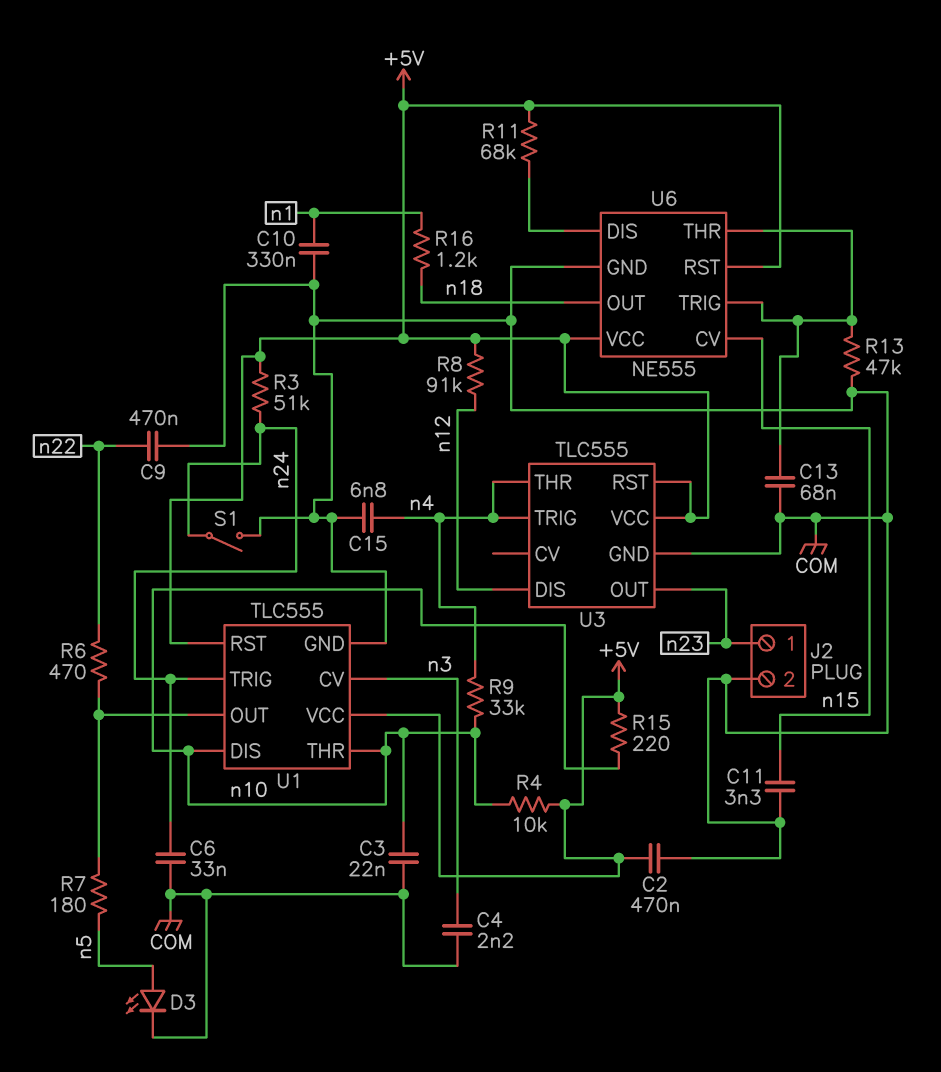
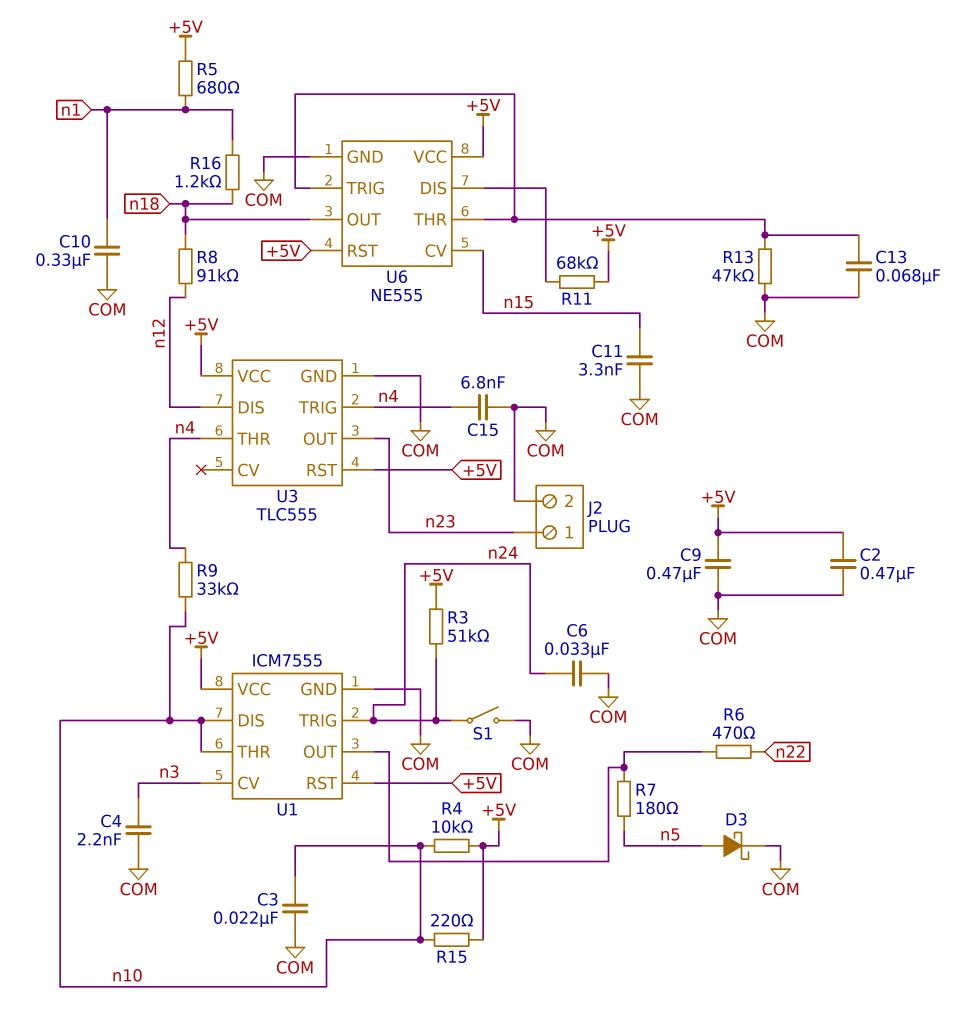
C9: 470nF (COM, n22) -> 470nF (+5V, COM)
D3: LED (A n5, K COM) -> schottky (A n5, K COM)
R5: none -> 680 (+5V, n1)
R8: 91k (+5V, n12) -> 91k (n12, n18)
U1: TLC555 -> ICM7555

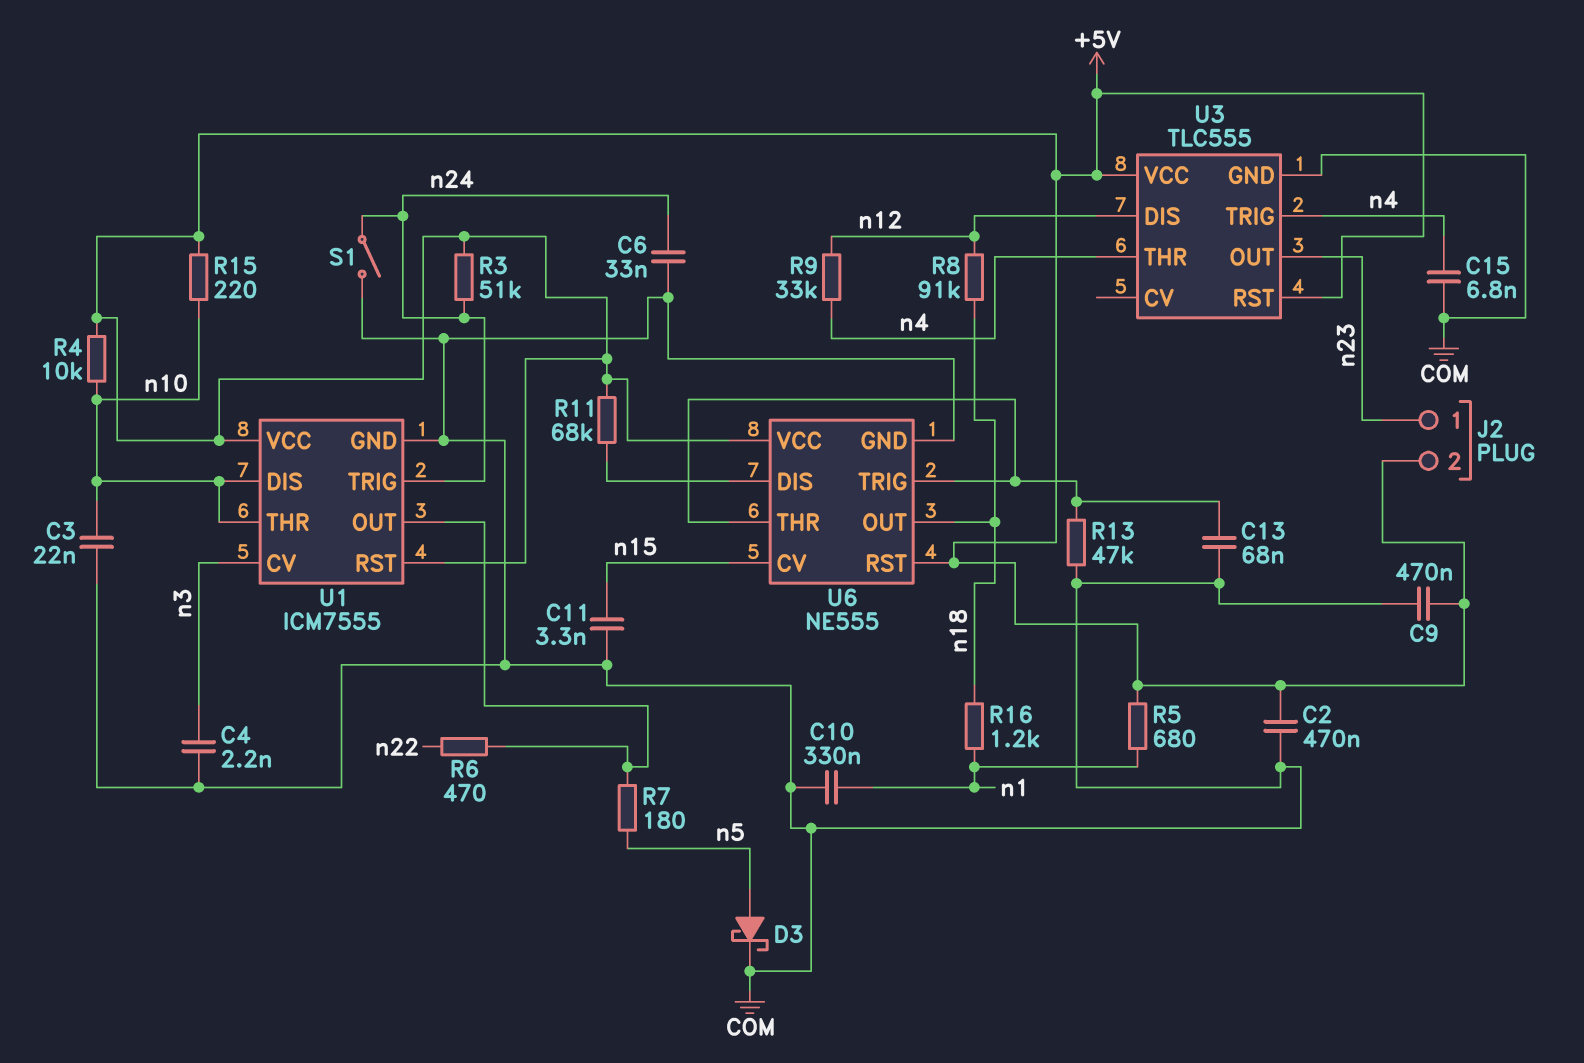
J2 pin 2: COM -> +5V
R9: 33k (n4, n10) -> 33k (n4, n12)

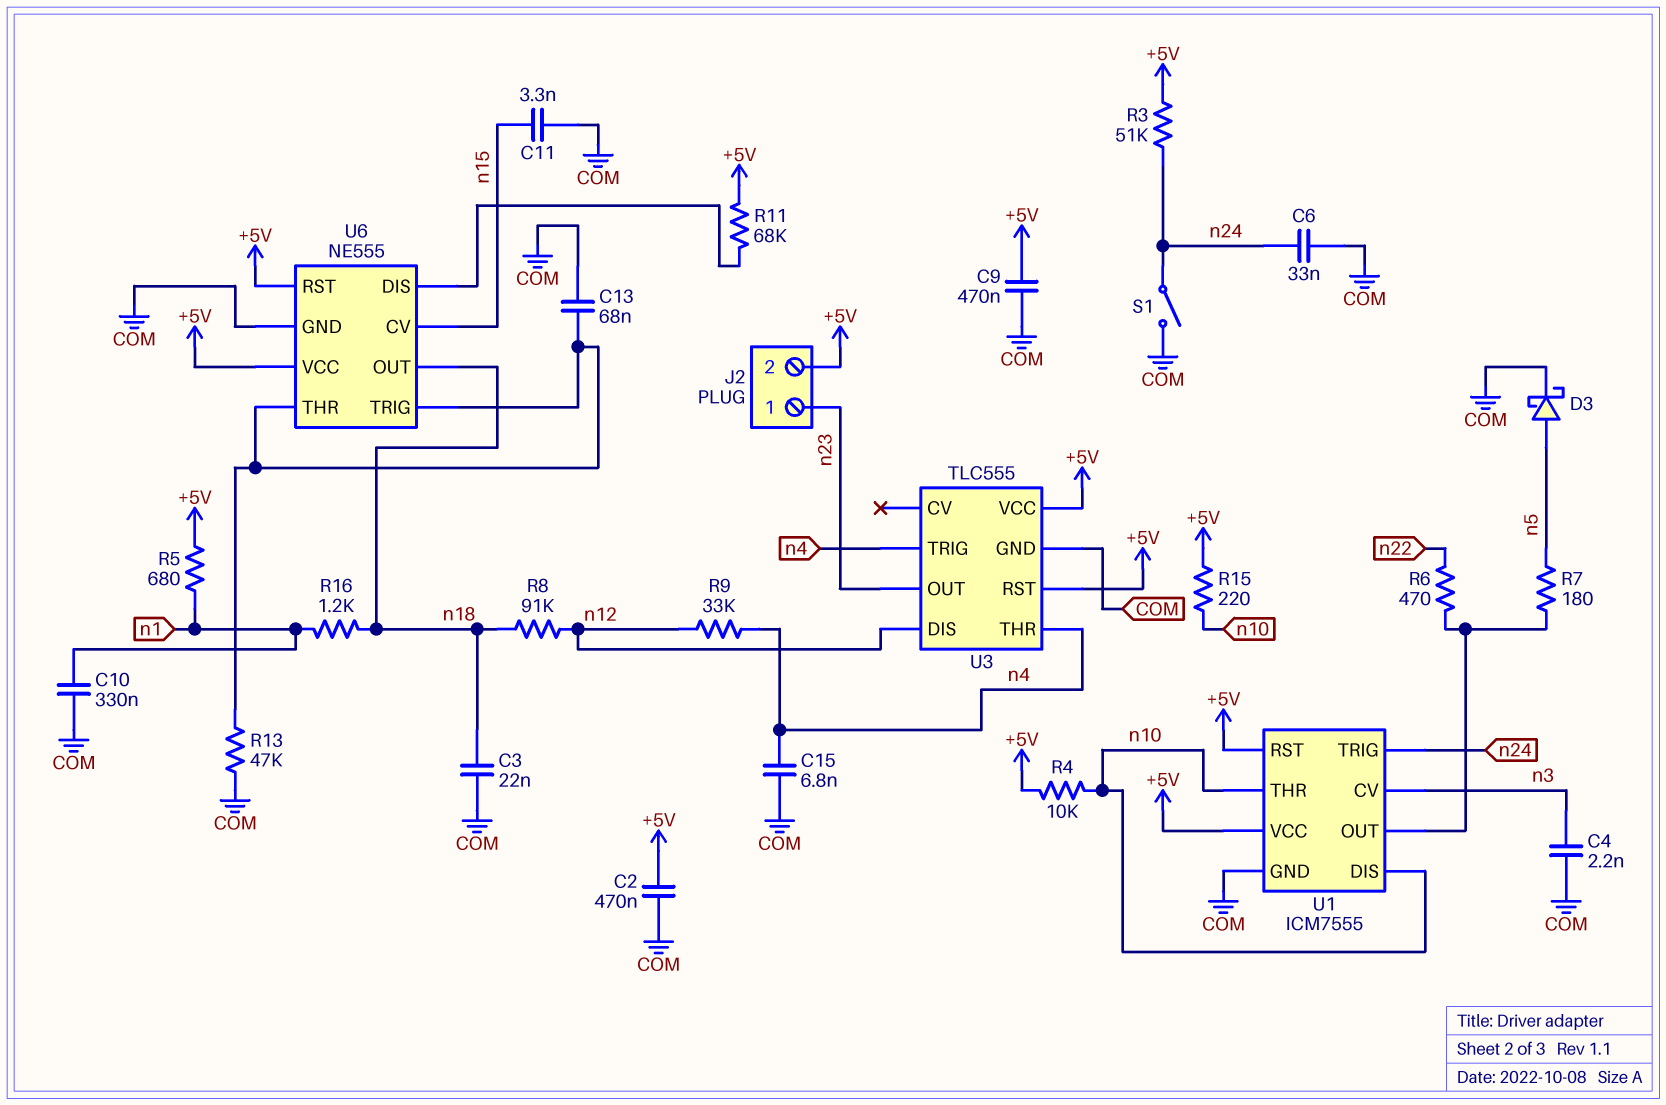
C3: 22nF (COM, n10) -> 22nF (COM, n18)

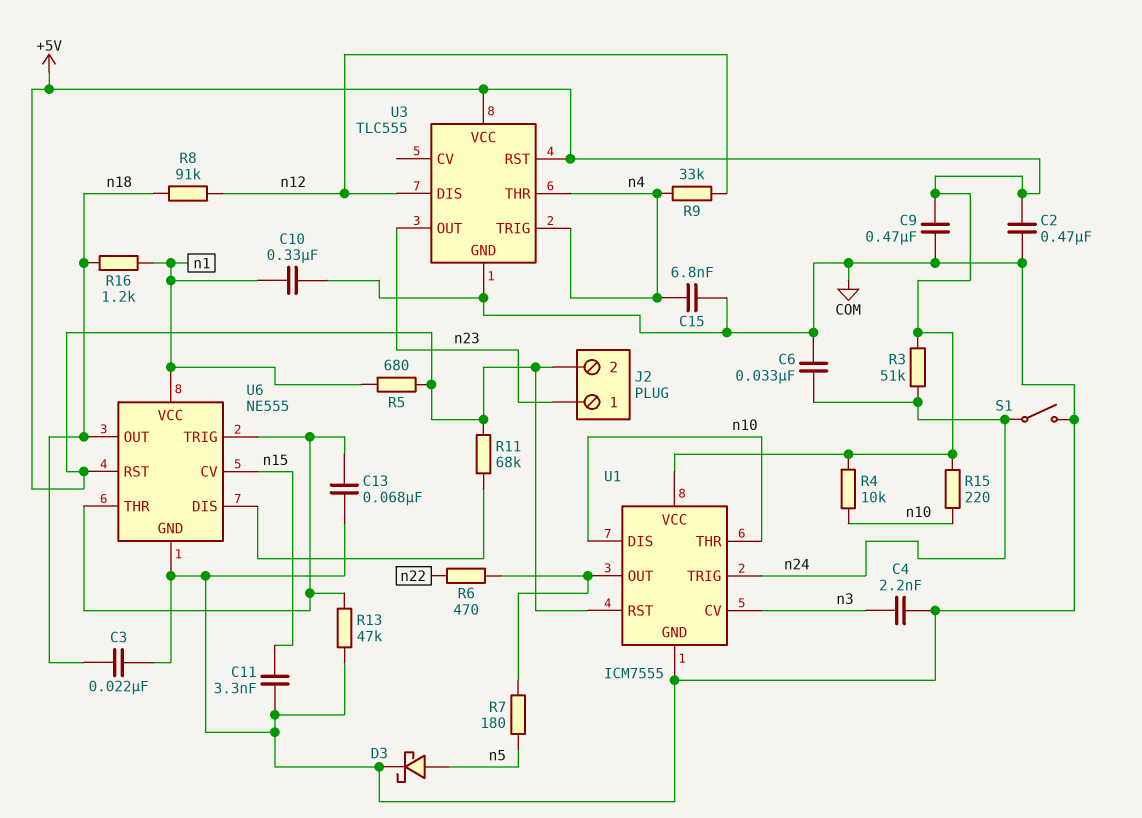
U6 pin VCC: +5V -> n1

